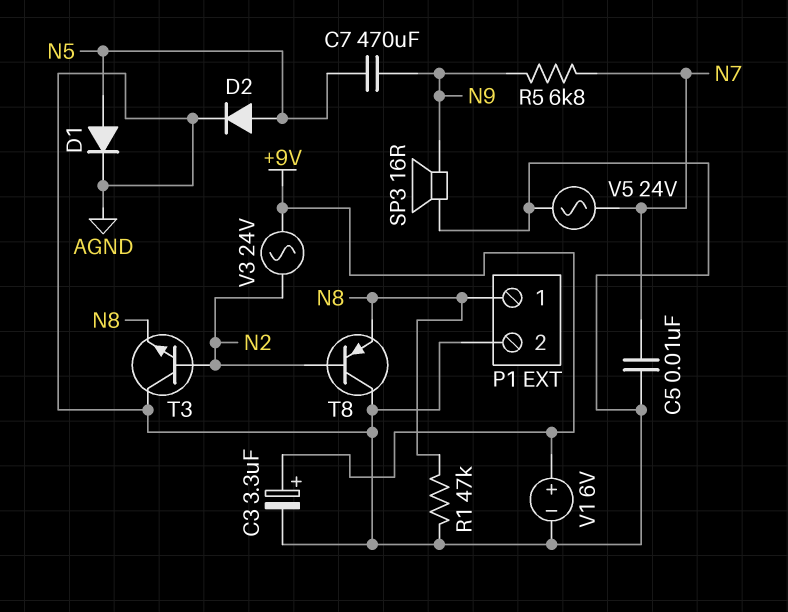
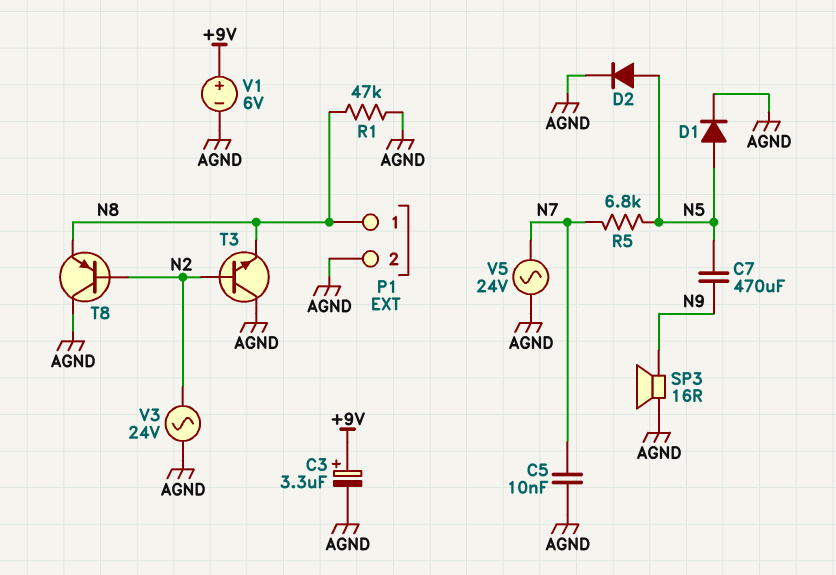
R5: 6.8k (N7, N9) -> 6.8k (N5, N7)
V3: AC 24V (+9V, N2) -> AC 24V (AGND, N2)

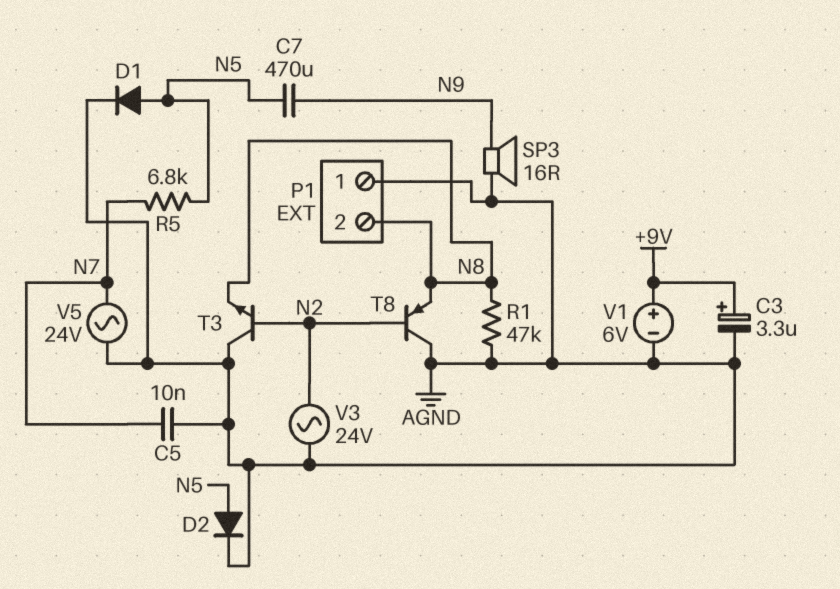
P1 pin 1: N8 -> AGND
P1 pin 2: AGND -> N8

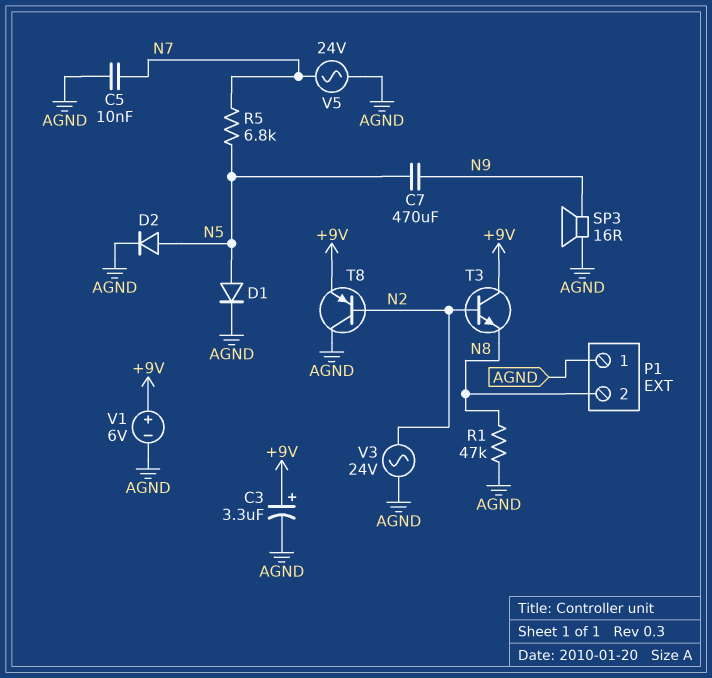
T3: NPN (B N2, C AGND, E N8) -> NPN (B N2, C +9V, E N8)
T8: PNP (B N2, C AGND, E N8) -> PNP (B N2, C AGND, E +9V)

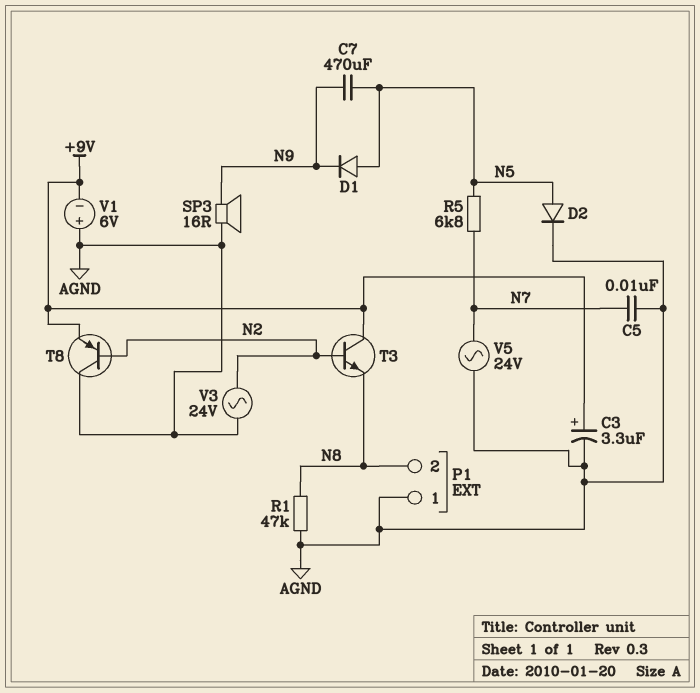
D1: diode (A N5, K AGND) -> diode (A N5, K N9)
V1: 6V (plus +9V, minus AGND) -> 6V (plus AGND, minus +9V)

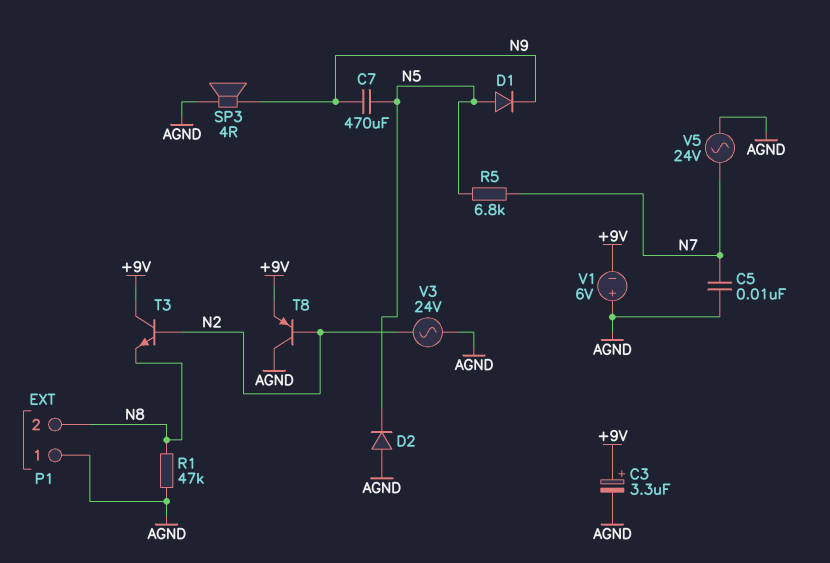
D2: diode (A N5, K AGND) -> diode (A AGND, K N5)
SP3: speaker 16R (AGND, N9) -> speaker 4R (AGND, N9)

